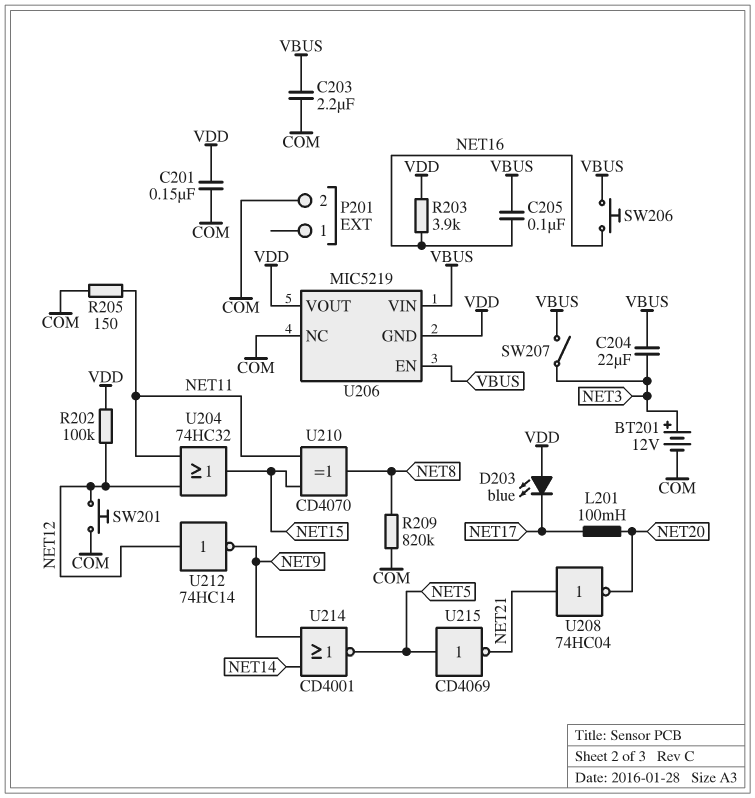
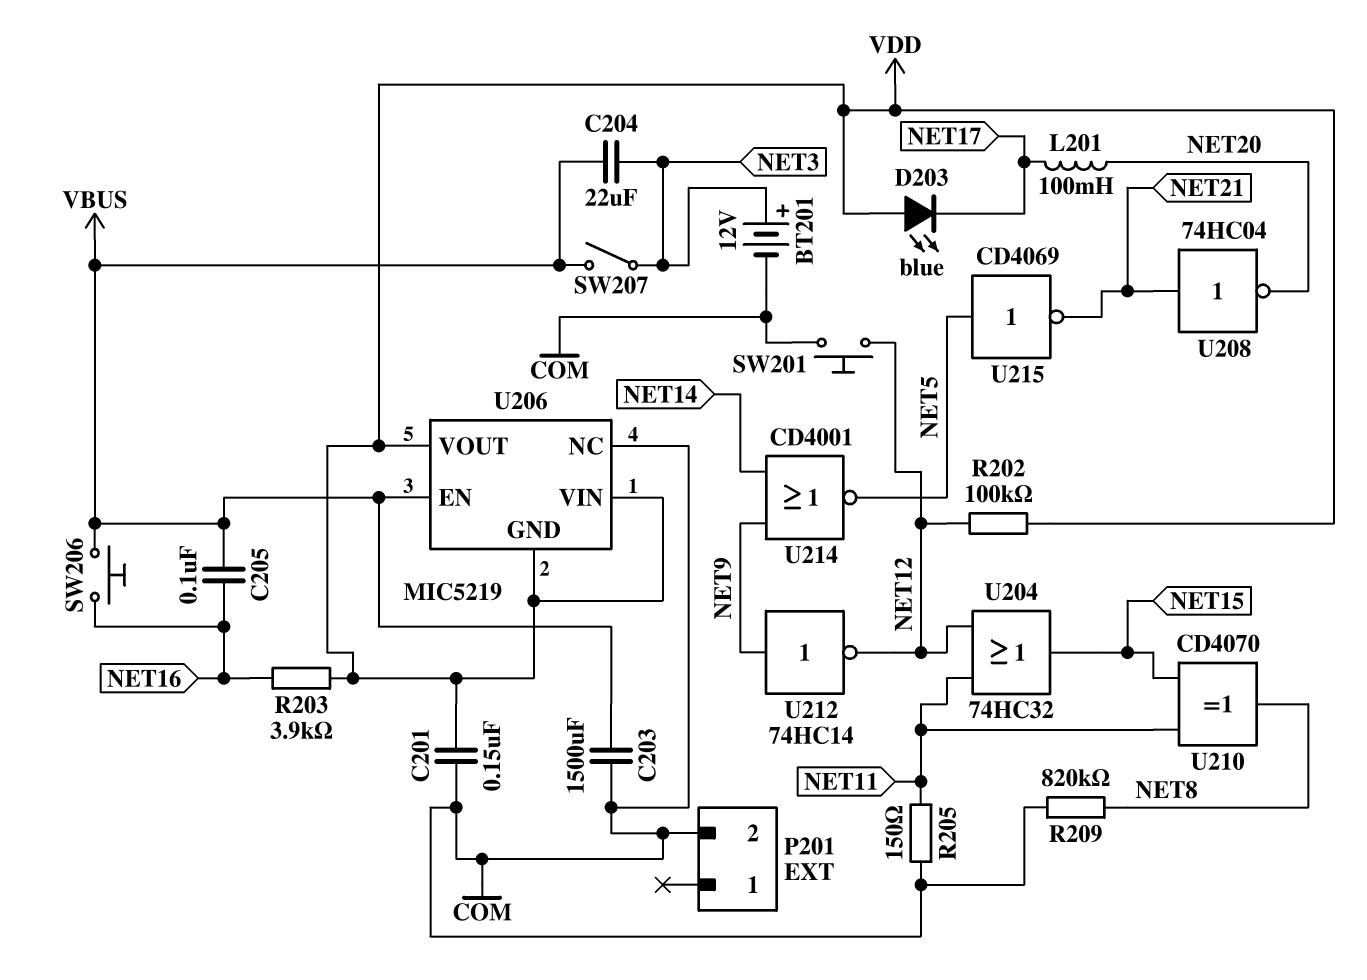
C203: 2.2uF (COM, VBUS) -> 1500uF (COM, VBUS)
U206 pin VIN: VBUS -> VDD
U212: NOT 74HC14 (in NET12, out NET9) -> NOT 74HC14 (in NET9, out NET12)

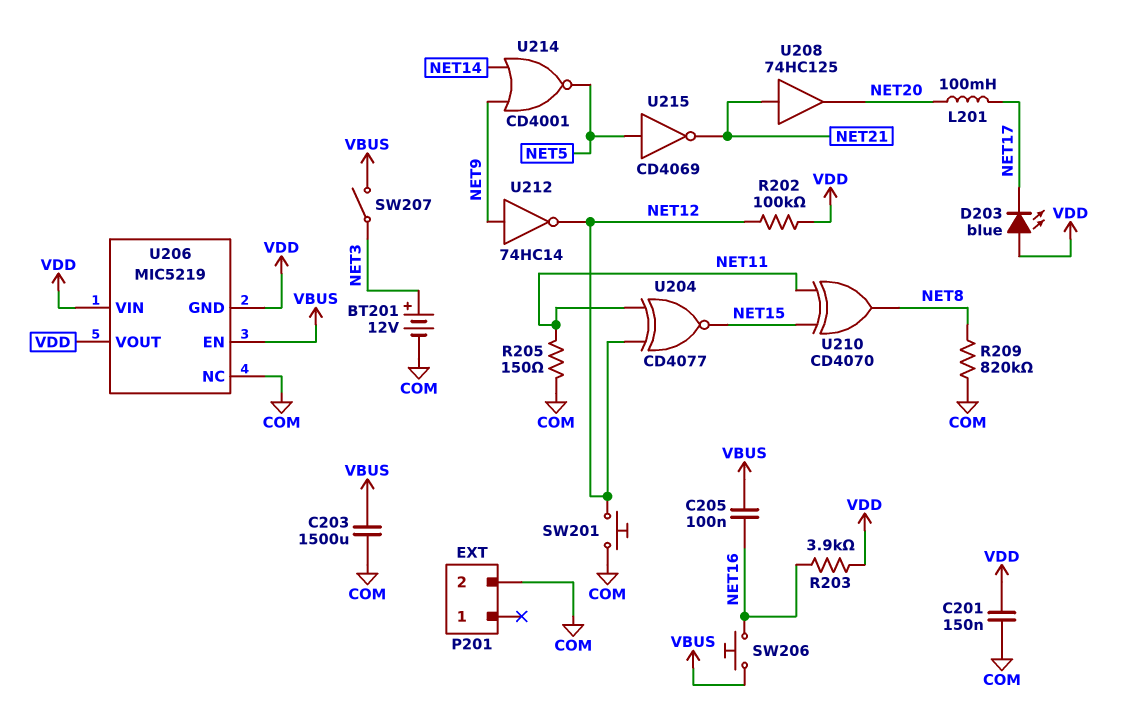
C204: 22uF (NET3, VBUS) -> none
U204: OR 74HC32 (in NET11, in NET12, out NET15) -> XNOR CD4077 (in NET11, in NET12, out NET15)
U208: NOT 74HC04 (in NET21, out NET20) -> buffer 74HC125 (in NET21, out NET20)

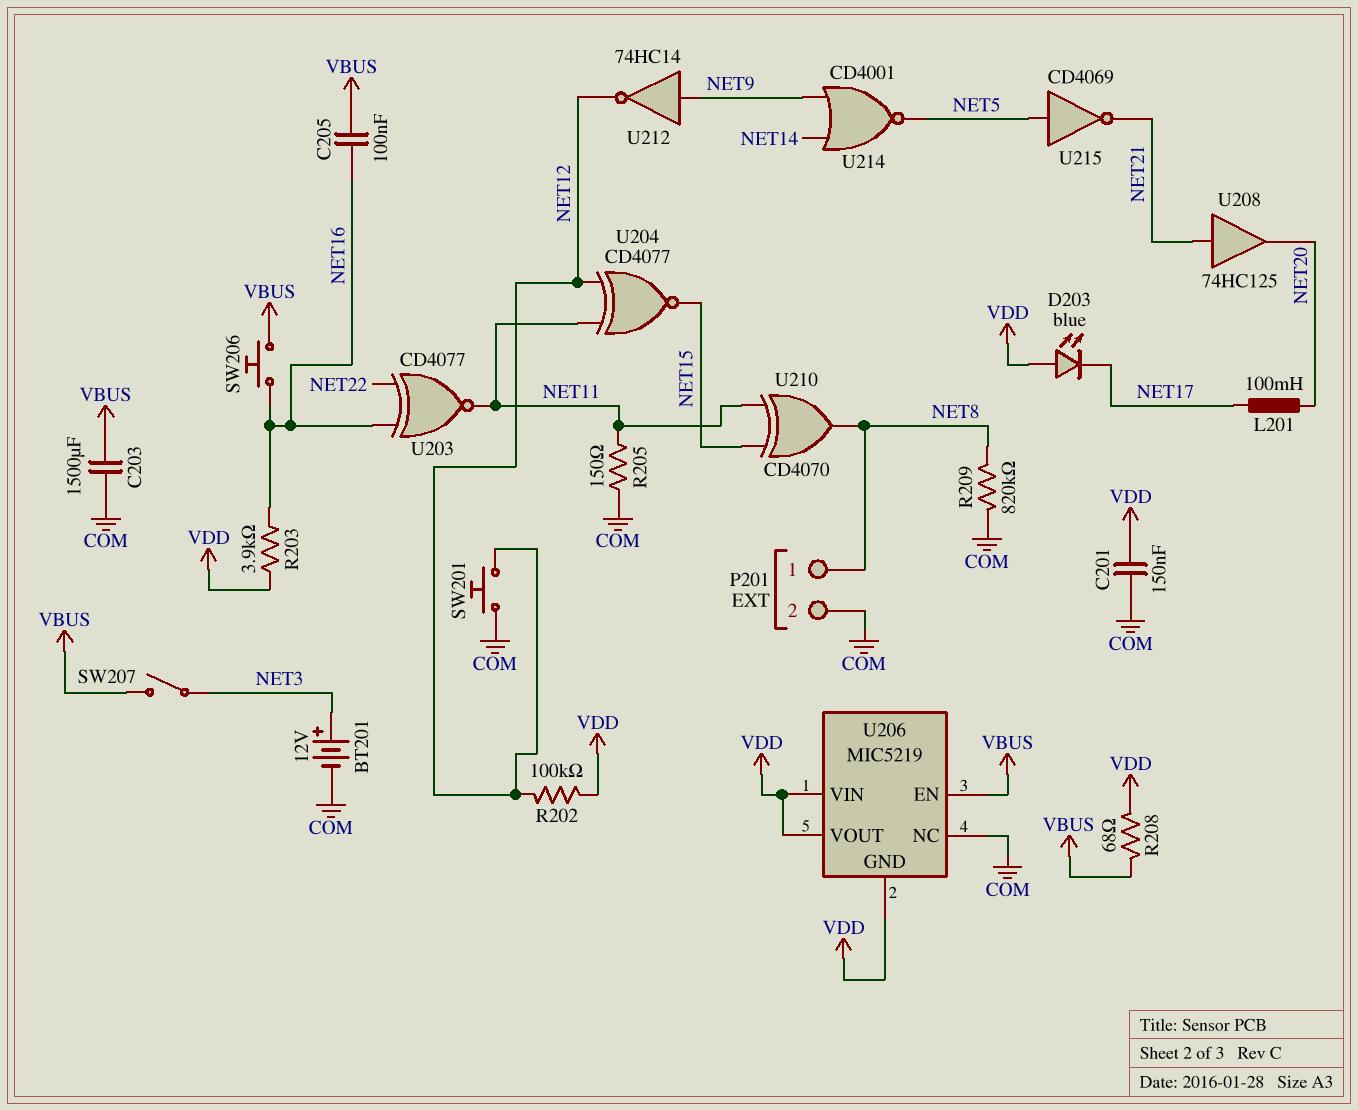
P201 pin 1: none -> NET8
R208: none -> 68 (VBUS, VDD)
U203: none -> XNOR CD4077 (in NET16, in NET22, out NET11)

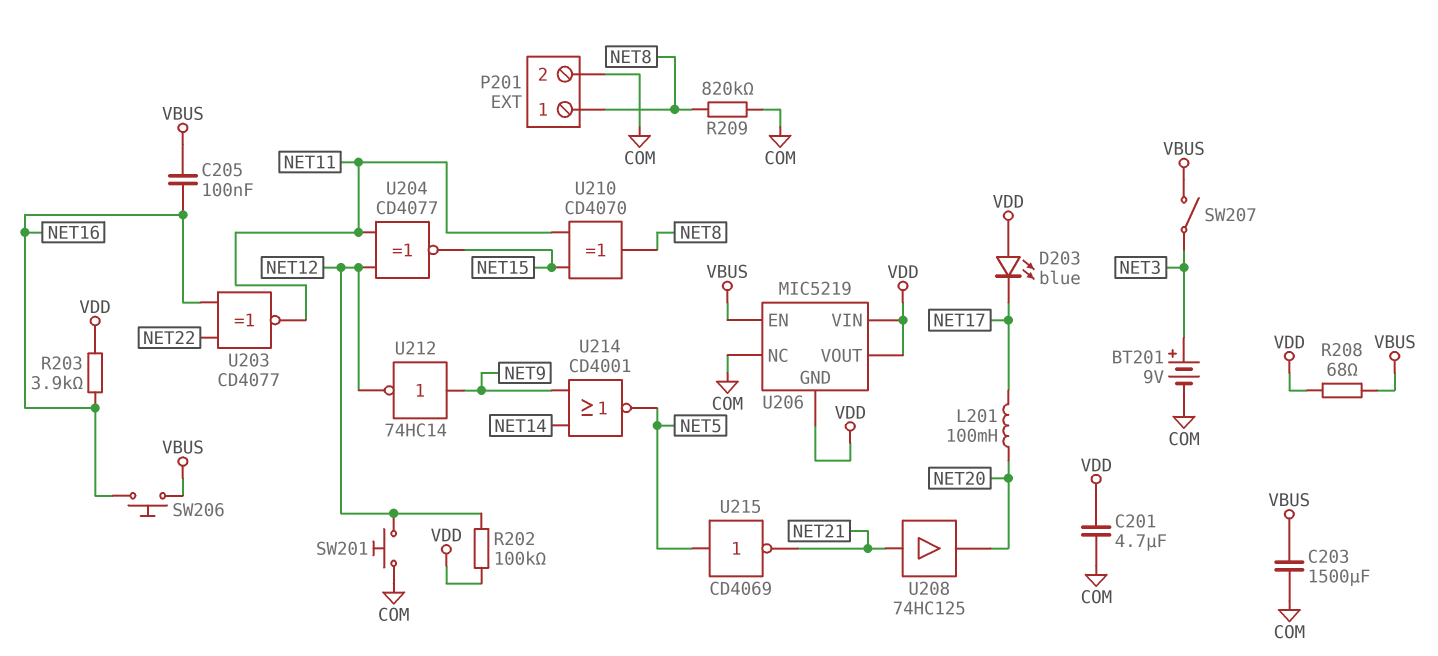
BT201: 12V (plus NET3, minus COM) -> 9V (plus NET3, minus COM)
C201: 150nF (COM, VDD) -> 4.7uF (COM, VDD)
R205: 150 (COM, NET11) -> none

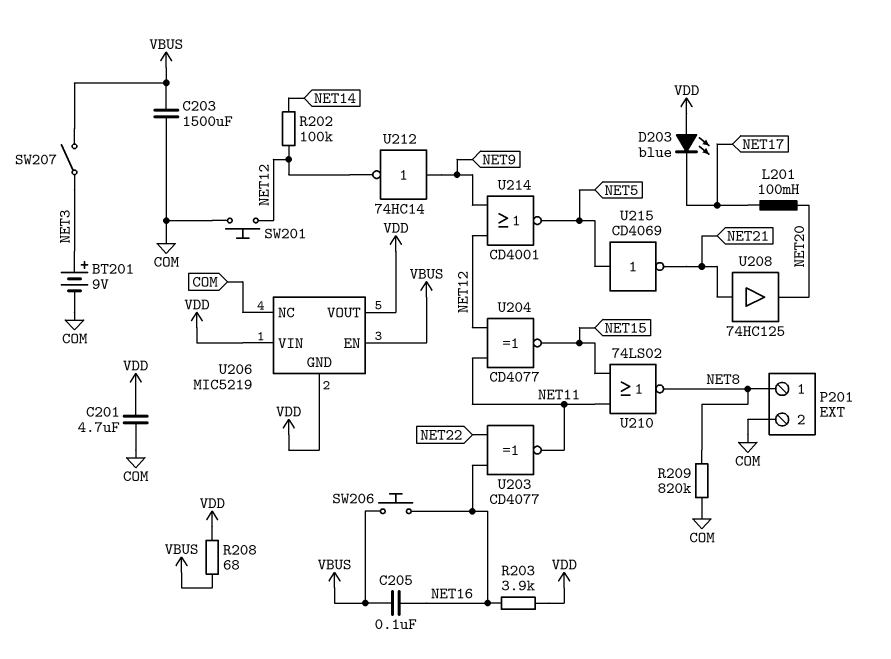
R202: 100k (NET12, VDD) -> 100k (NET12, NET14)
U210: XOR CD4070 (in NET11, in NET15, out NET8) -> NOR 74LS02 (in NET11, in NET15, out NET8)
U214: NOR CD4001 (in NET9, in NET14, out NET5) -> NOR CD4001 (in NET9, in NET12, out NET5)

